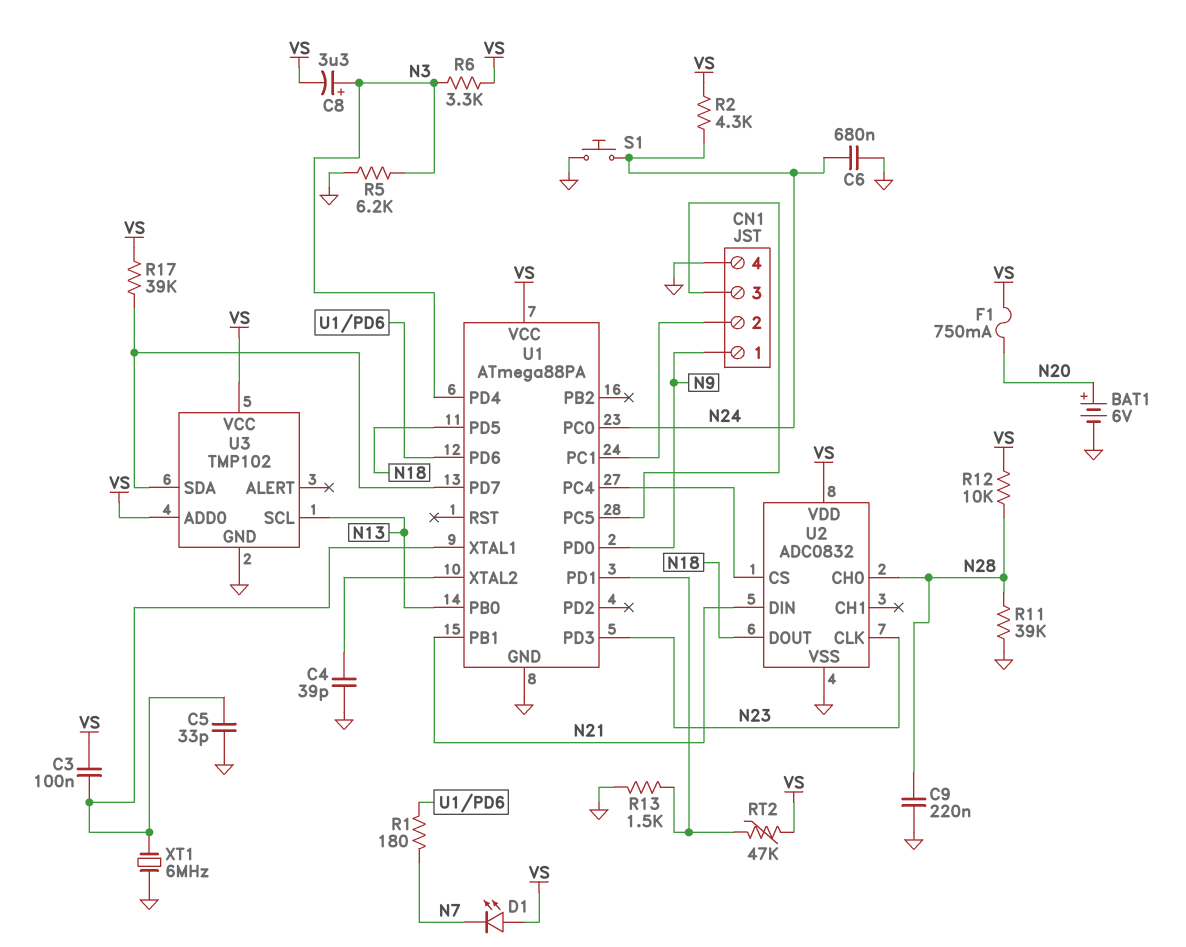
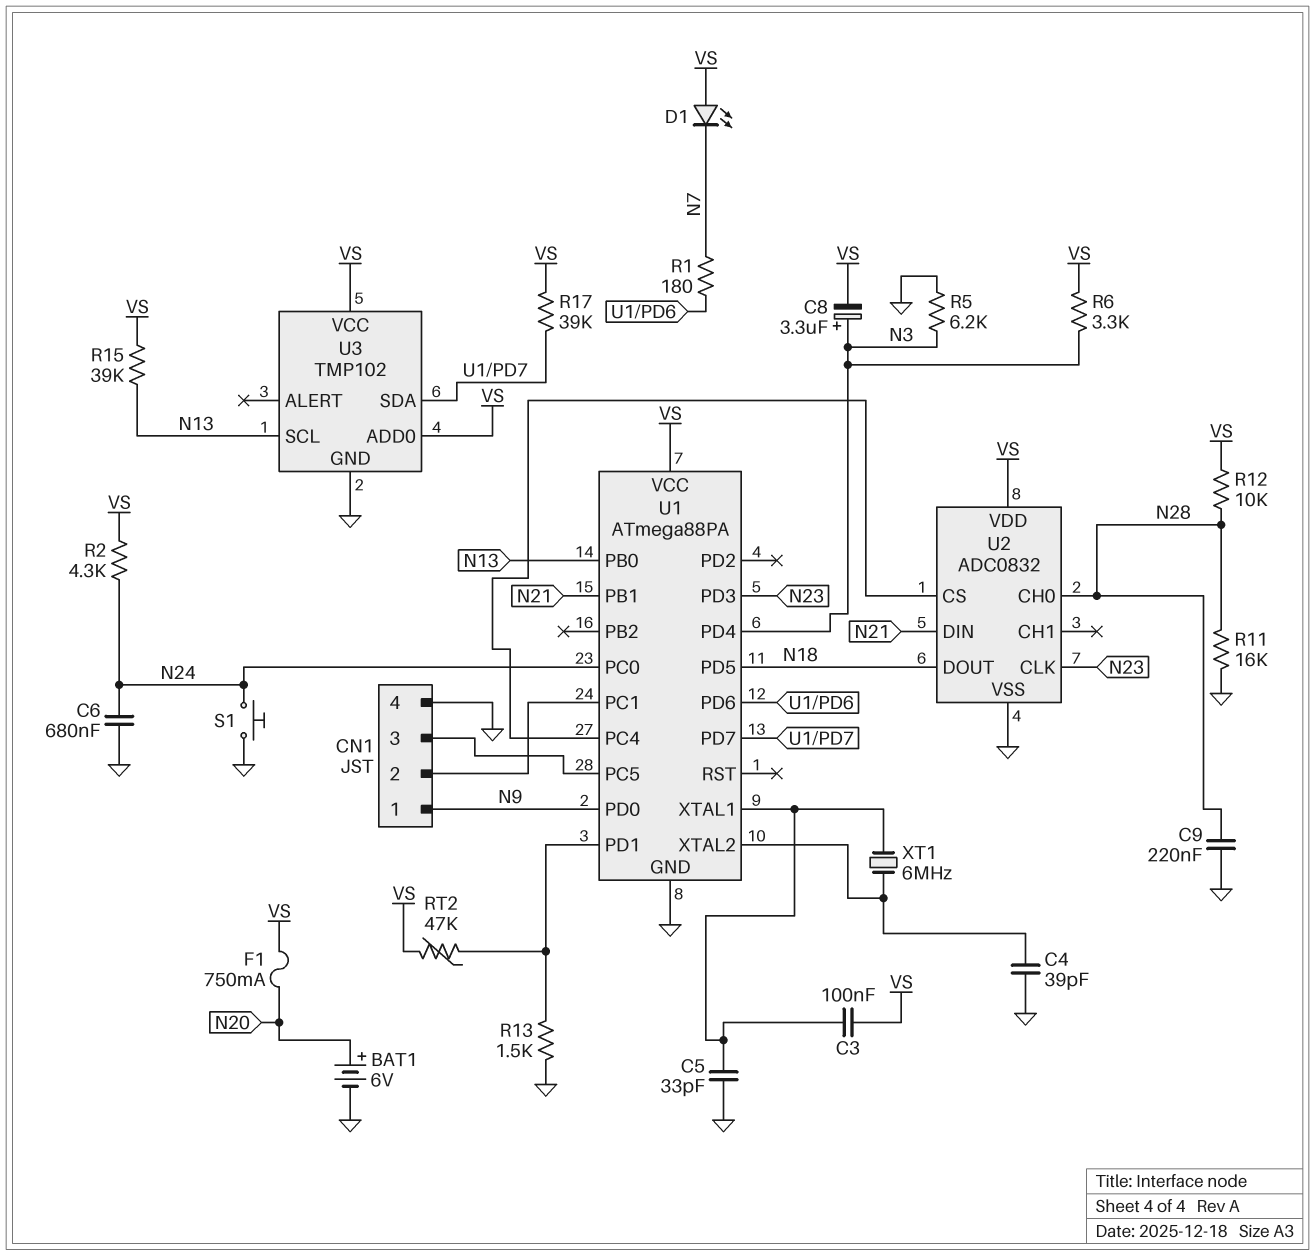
R11: 39k (GND, N28) -> 16k (GND, N28)
R15: none -> 39k (N13, VS)
XT1: 6MHz (GND, U1/XTAL1) -> 6MHz (U1/XTAL1, U1/XTAL2)

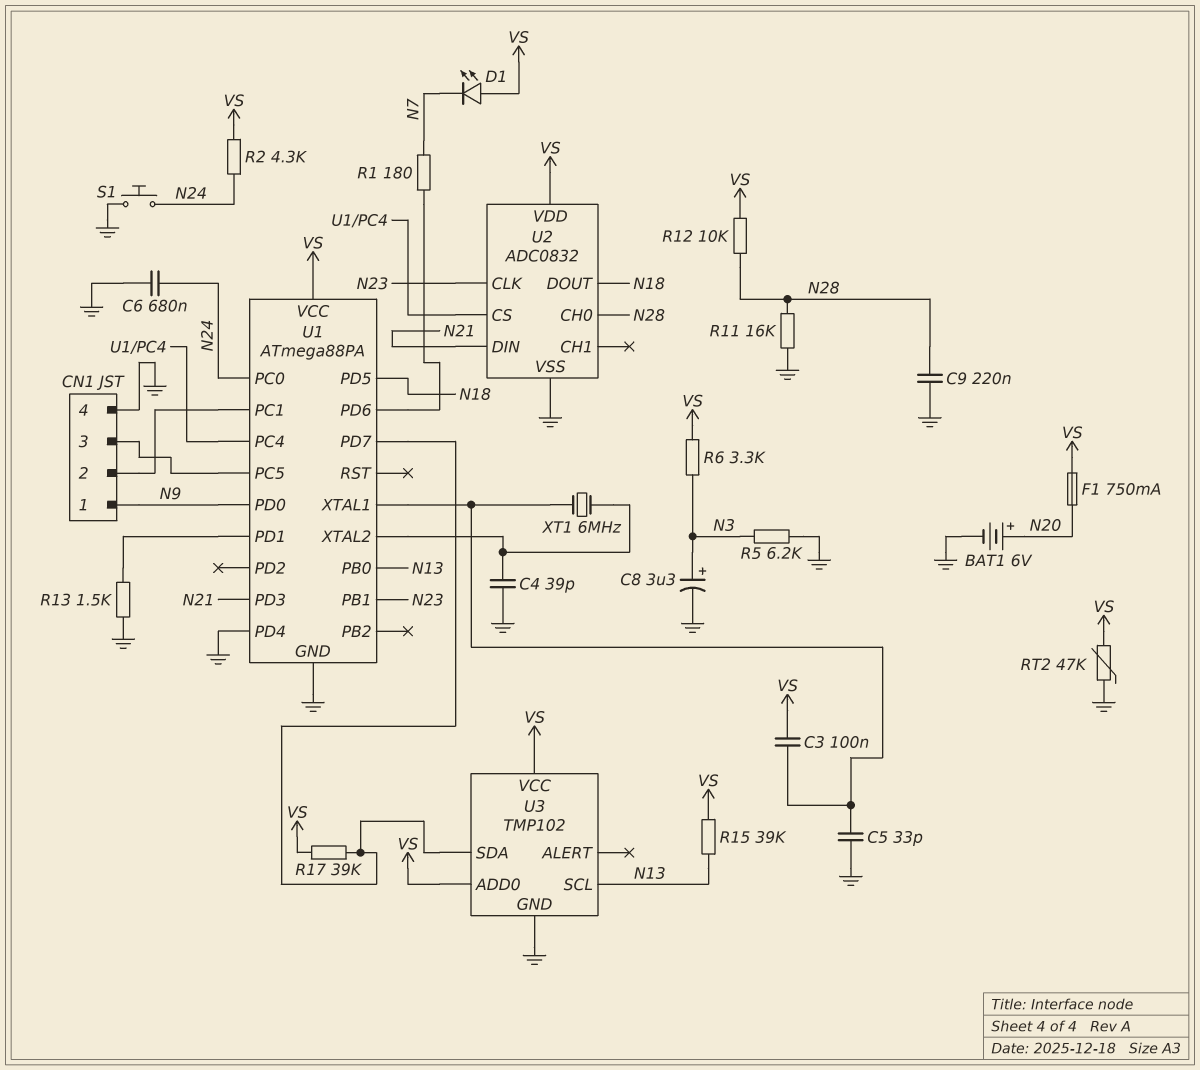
C8: 3.3uF (plus N3, minus VS) -> 3.3uF (plus N3, minus GND)
RT2: 47k (U1/PD1, VS) -> 47k (GND, VS)
U1 pin PB1: N21 -> N23
U1 pin PD3: N23 -> N21
U1 pin PD4: N3 -> GND

